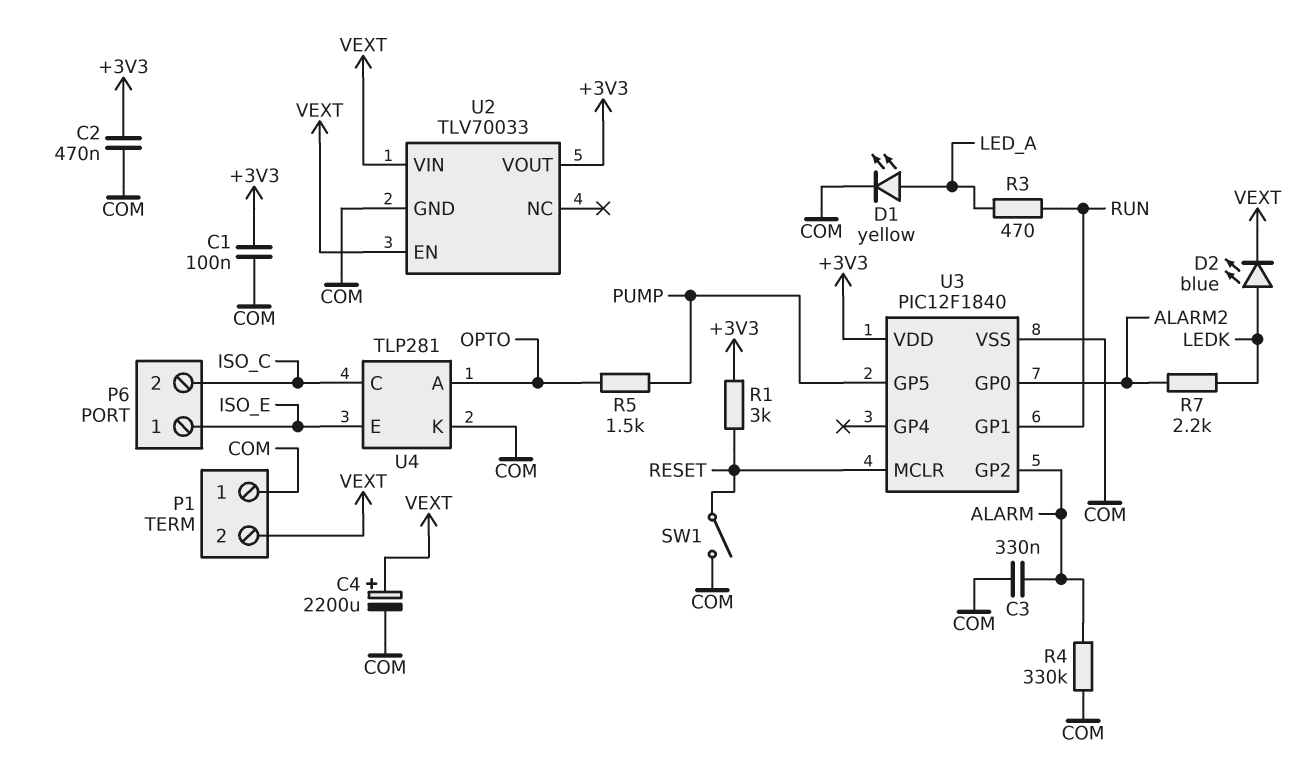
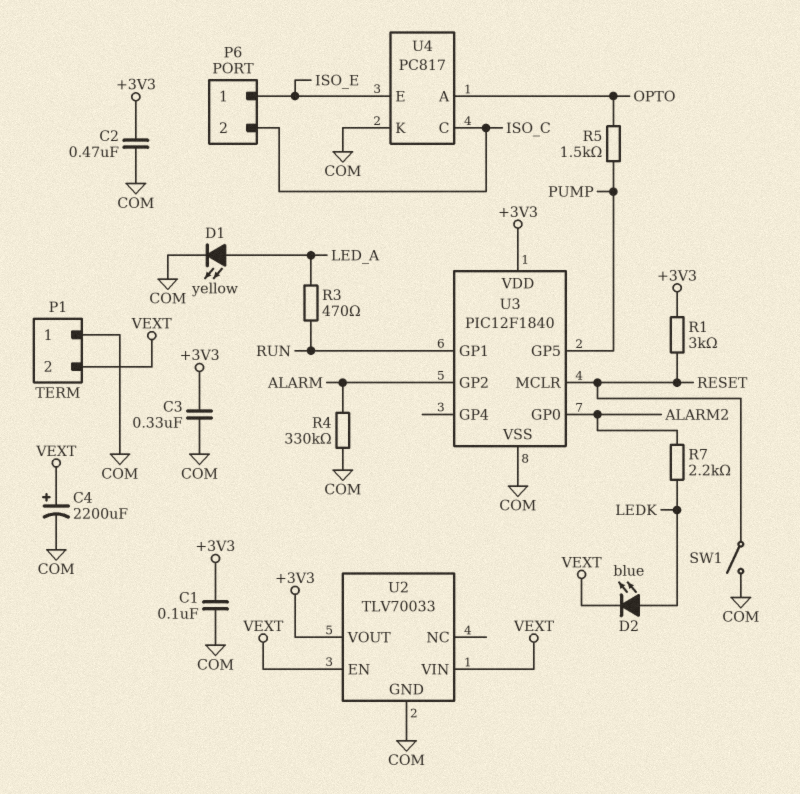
C3: 330nF (ALARM, COM) -> 330nF (+3V3, COM)
U4: TLP281 -> PC817

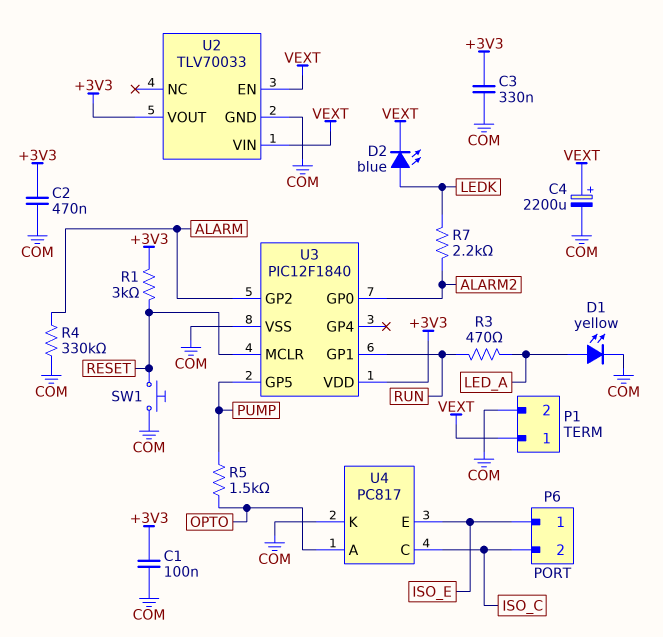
P1 pin 1: COM -> VEXT
P1 pin 2: VEXT -> COM
SW1: switch (COM, RESET) -> button (COM, RESET)

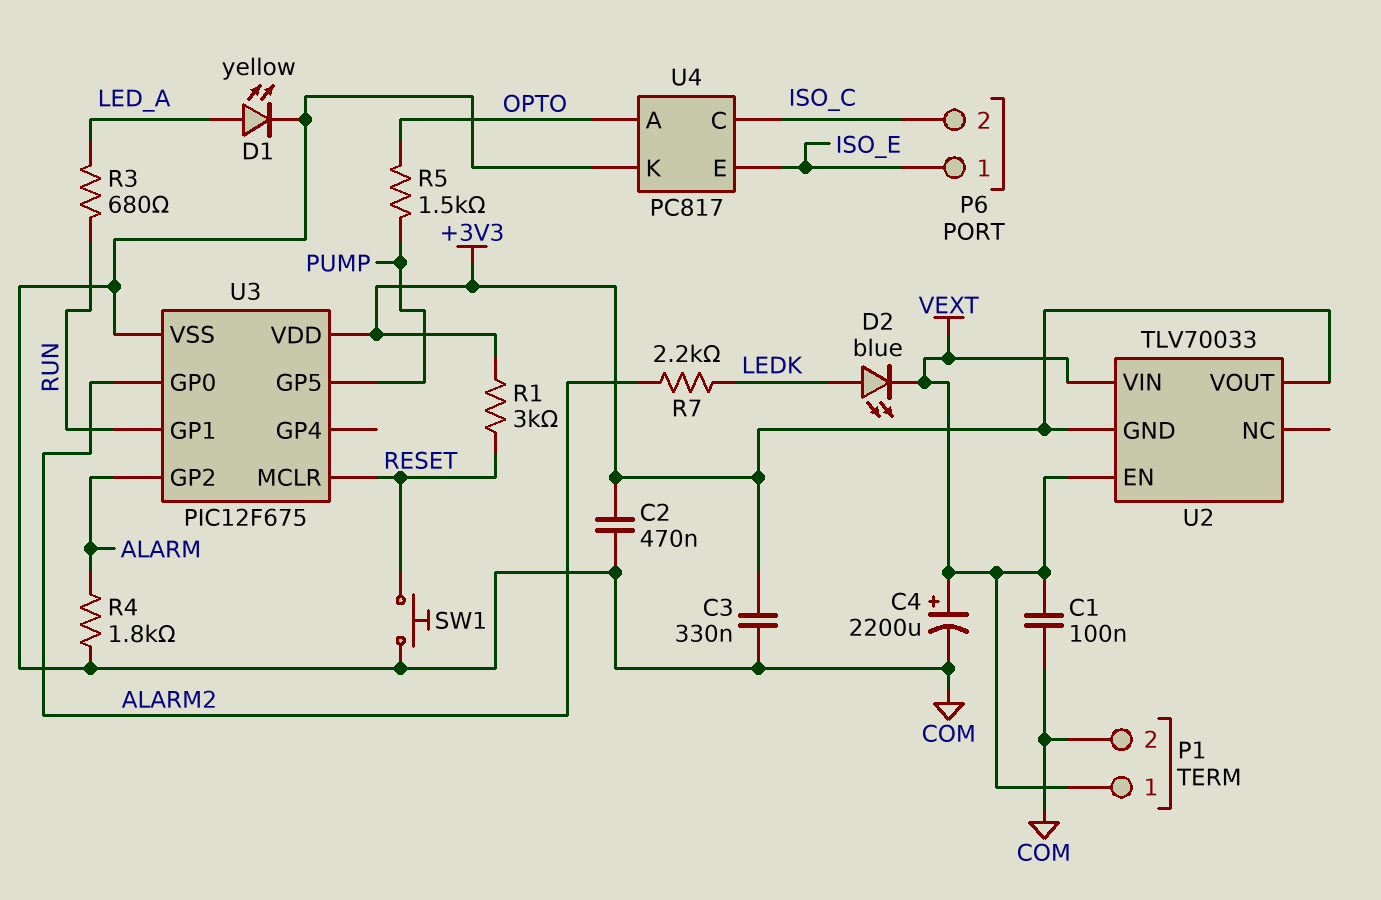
C1: 100nF (+3V3, COM) -> 100nF (COM, VEXT)
R3: 470 (LED_A, RUN) -> 680 (LED_A, RUN)
R4: 330k (ALARM, COM) -> 1.8k (ALARM, COM)
U2 pin GND: COM -> +3V3
U3: PIC12F1840 -> PIC12F675

